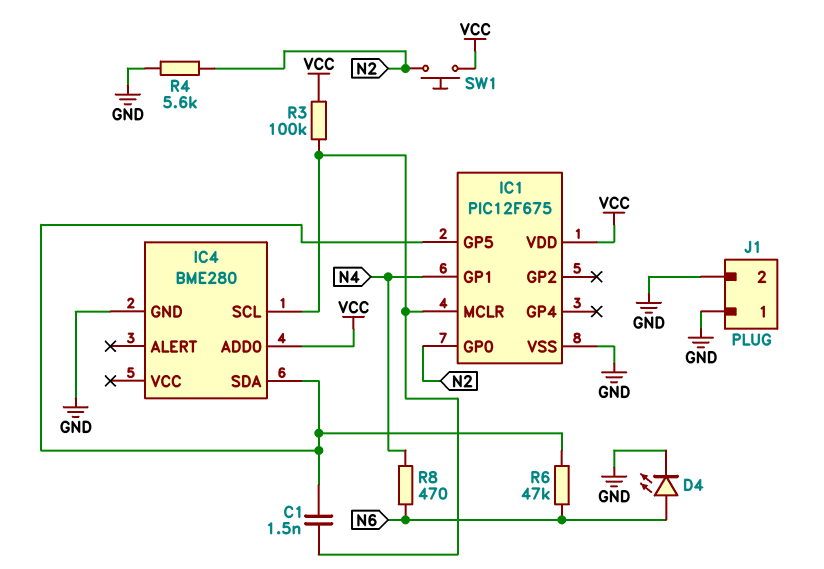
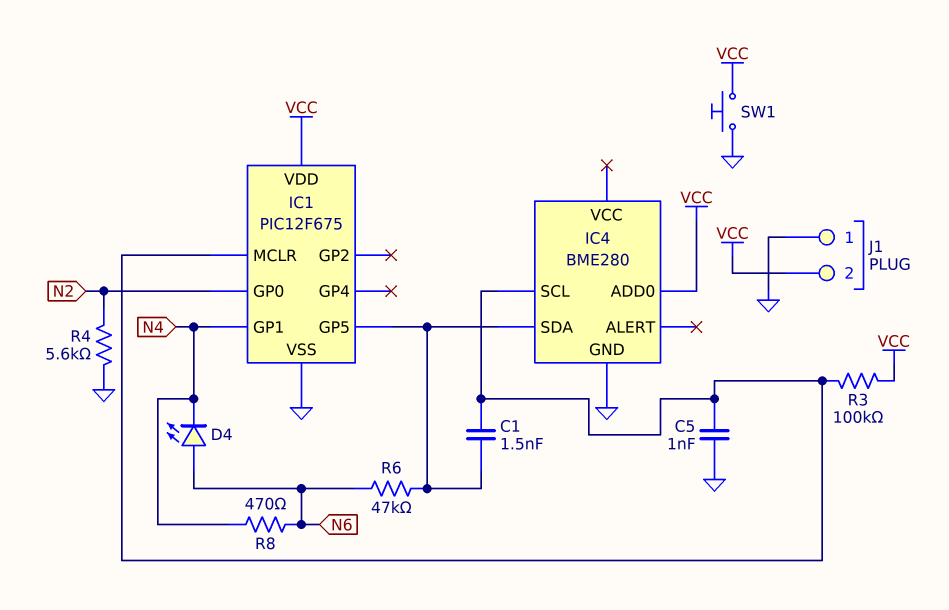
C5: none -> 1nF (GND, IC1/MCLR)
D4: LED (A N6, K GND) -> LED (A N6, K N4)
J1 pin 2: GND -> VCC
SW1: button (N2, VCC) -> button (GND, VCC)

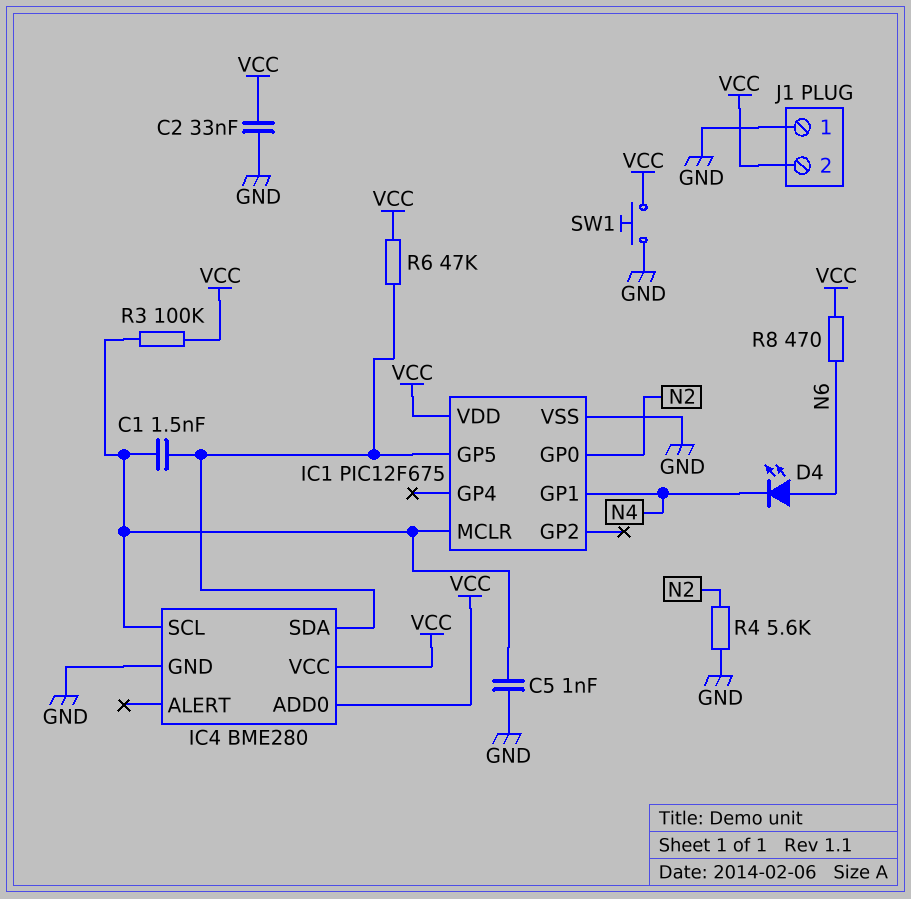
C2: none -> 33nF (GND, VCC)
IC4 pin VCC: none -> VCC
R6: 47k (IC1/GP5, N6) -> 47k (IC1/GP5, VCC)
R8: 470 (N4, N6) -> 470 (N6, VCC)

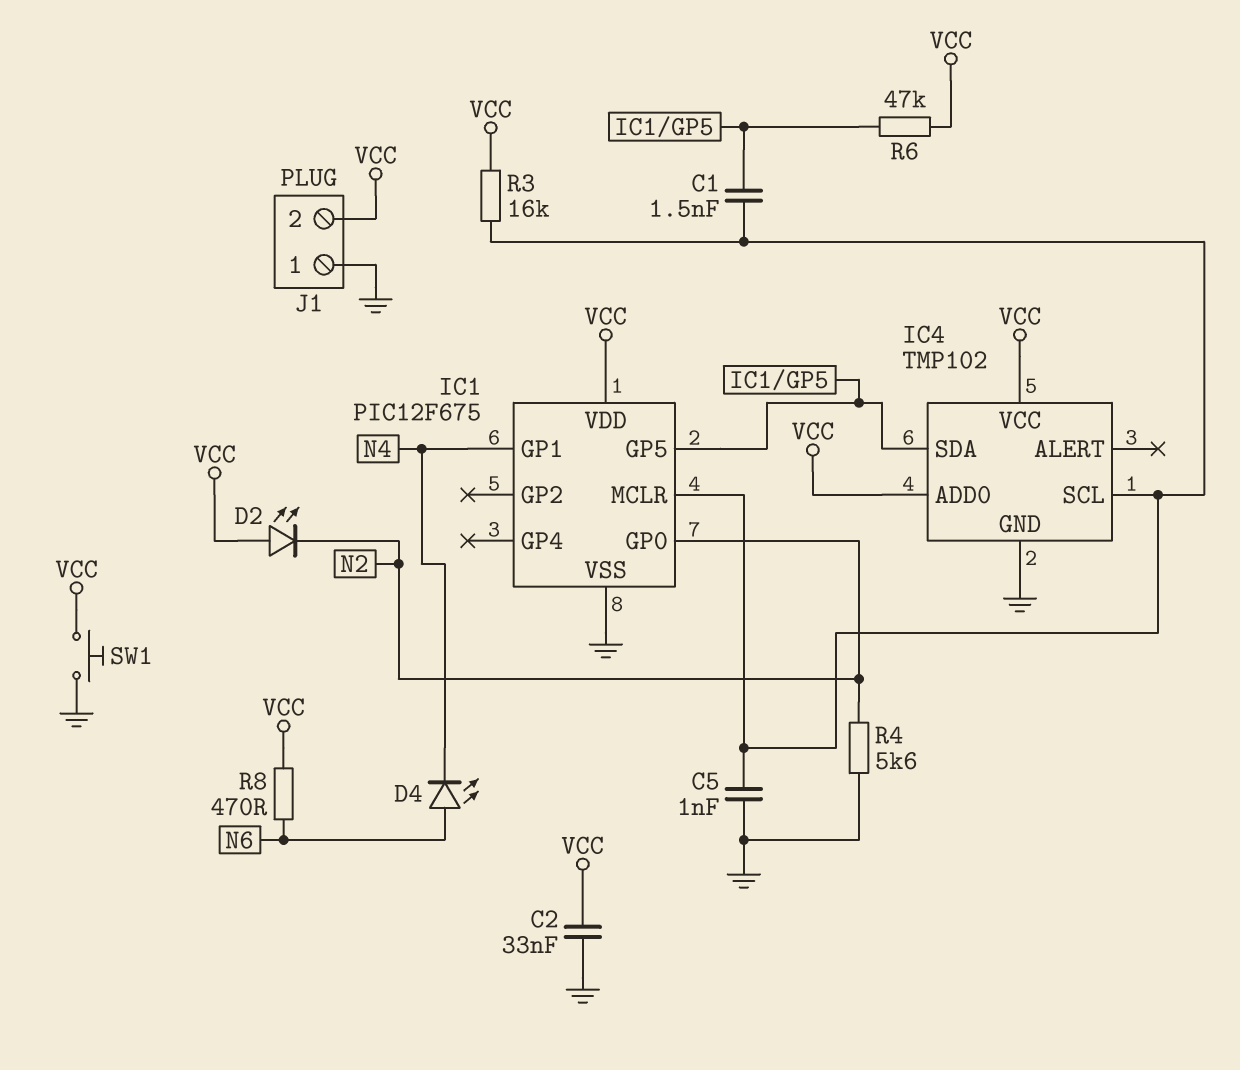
D2: none -> LED (A VCC, K N2)
IC4: BME280 -> TMP102
R3: 100k (IC1/MCLR, VCC) -> 16k (IC1/MCLR, VCC)

